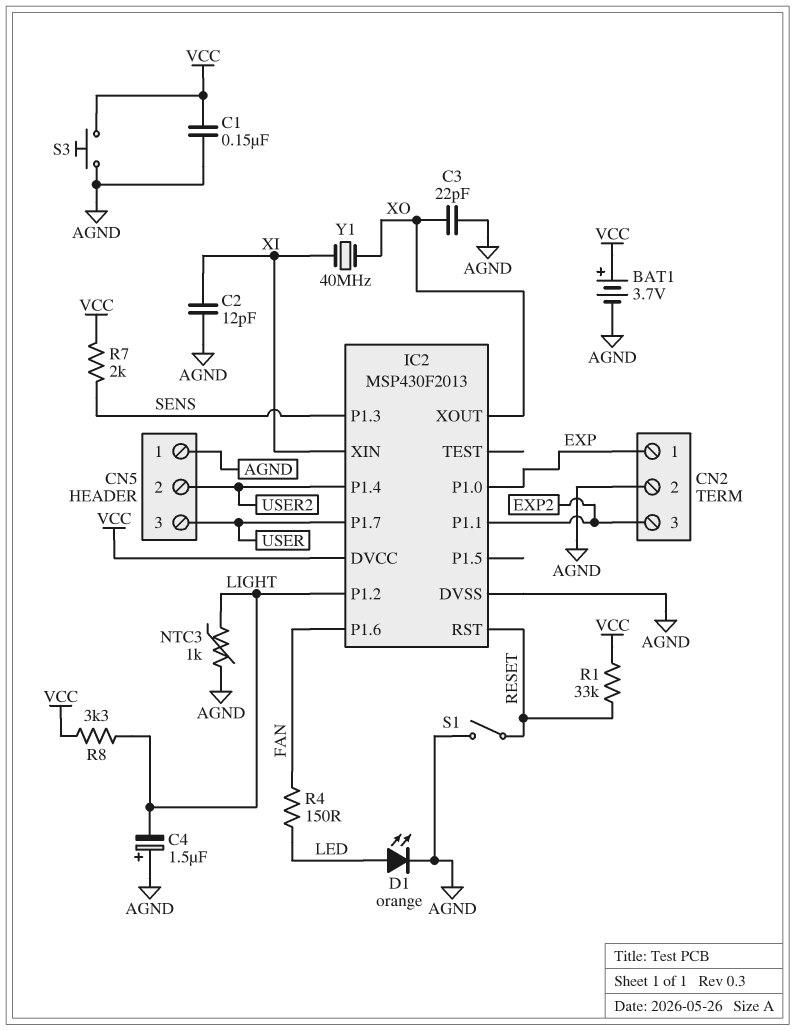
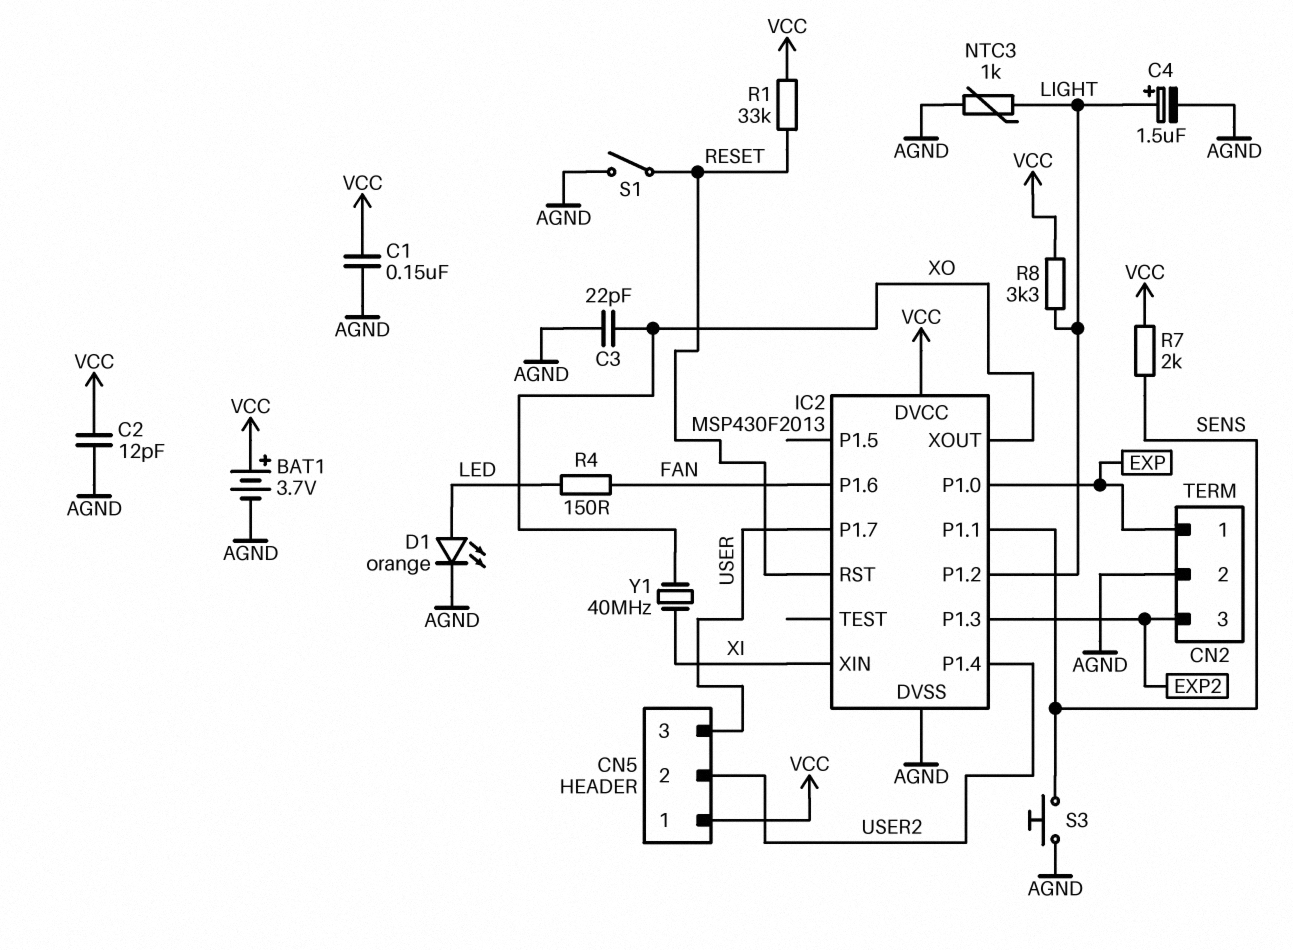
C2: 12pF (AGND, XI) -> 12pF (AGND, VCC)
C4: 1.5uF (plus AGND, minus LIGHT) -> 1.5uF (plus LIGHT, minus AGND)
CN5 pin 1: AGND -> VCC
IC2 pin P1.1: EXP2 -> SENS
IC2 pin P1.3: SENS -> EXP2
S3: button (AGND, VCC) -> button (AGND, SENS)

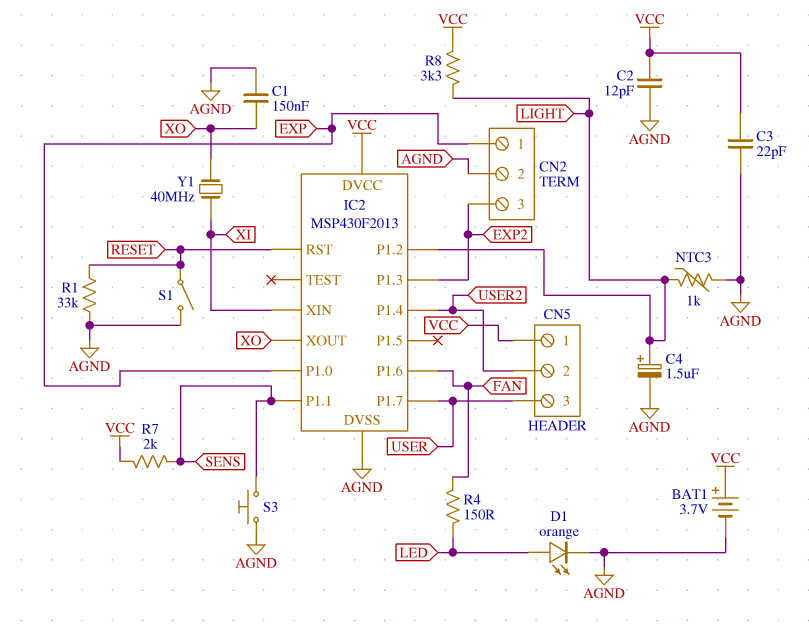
C1: 150nF (AGND, VCC) -> 150nF (AGND, XO)
C3: 22pF (AGND, XO) -> 22pF (AGND, VCC)
R1: 33k (RESET, VCC) -> 33k (AGND, RESET)

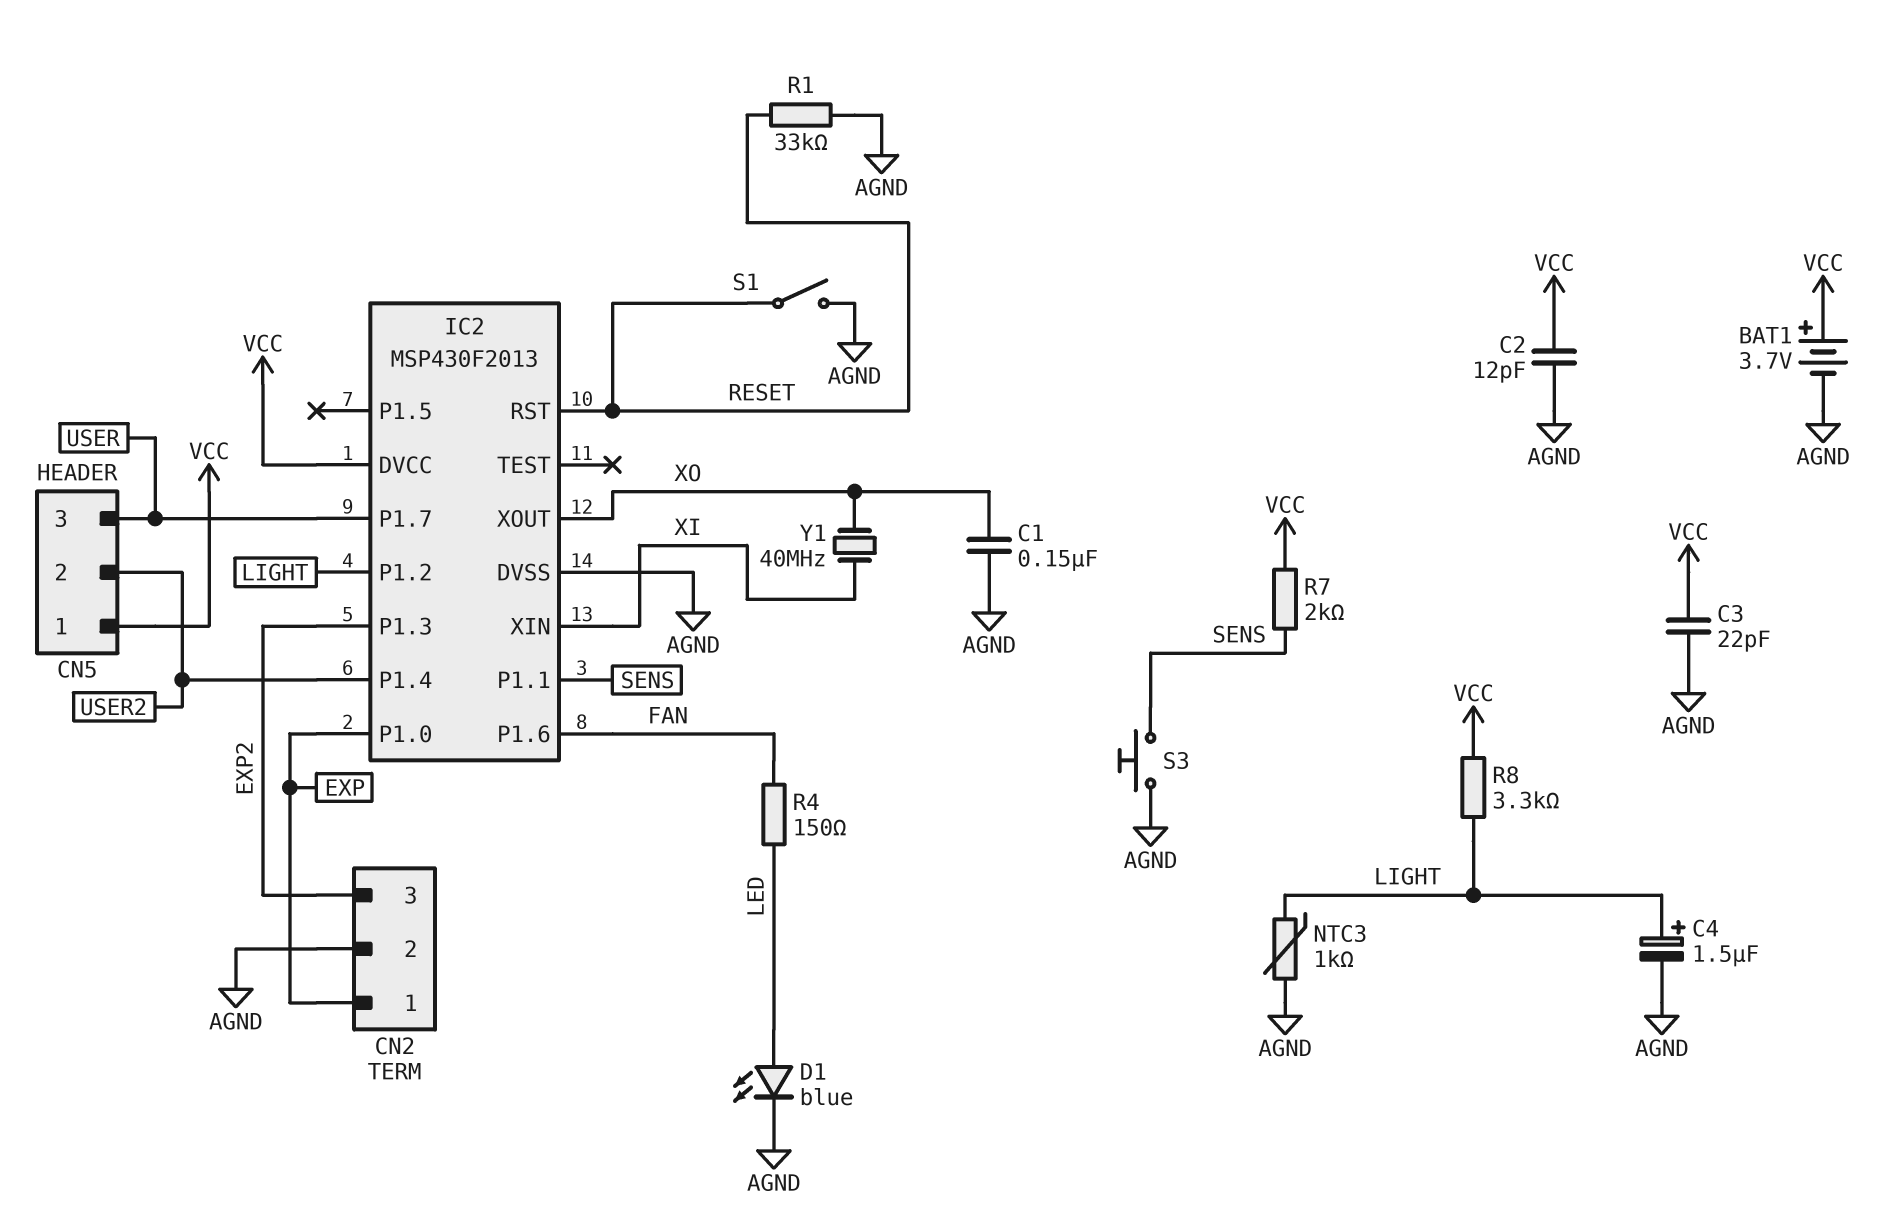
D1: LED orange (A LED, K AGND) -> LED blue (A LED, K AGND)

